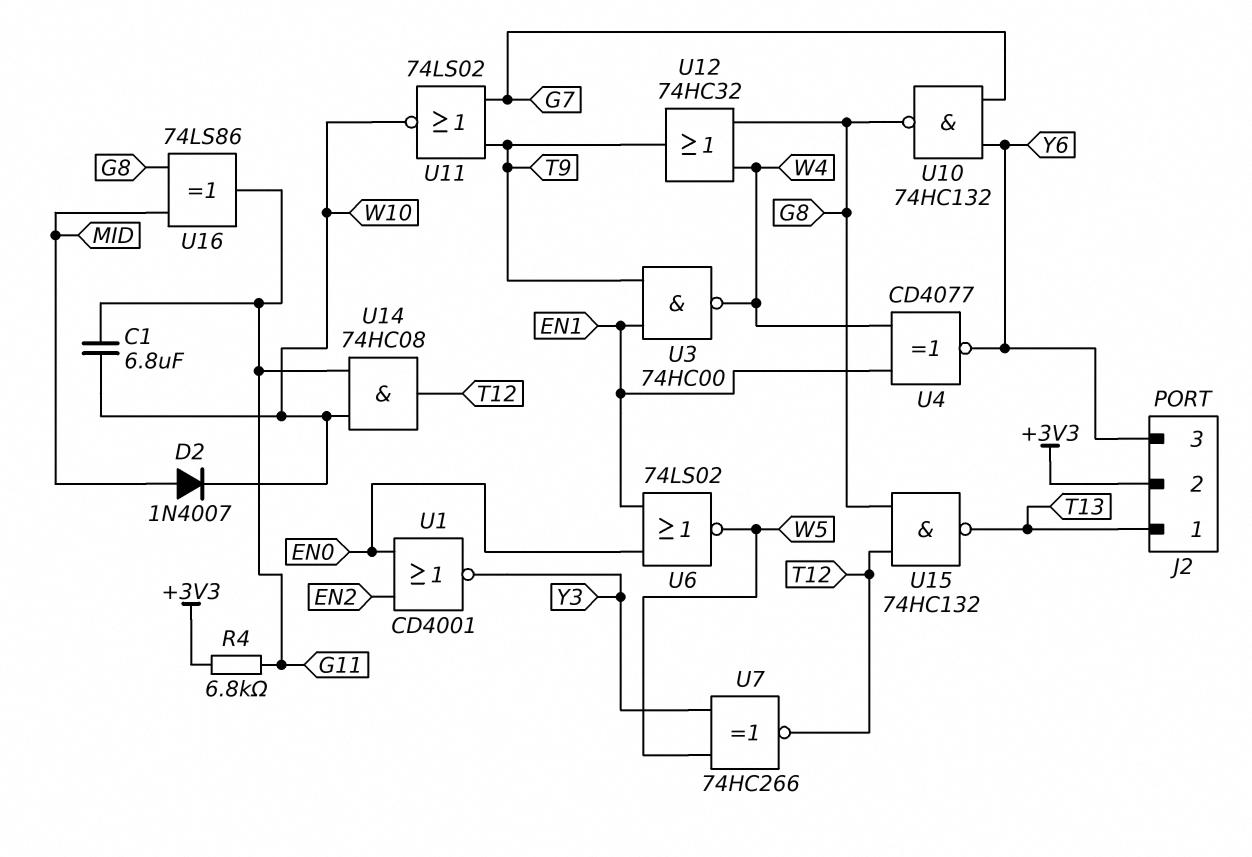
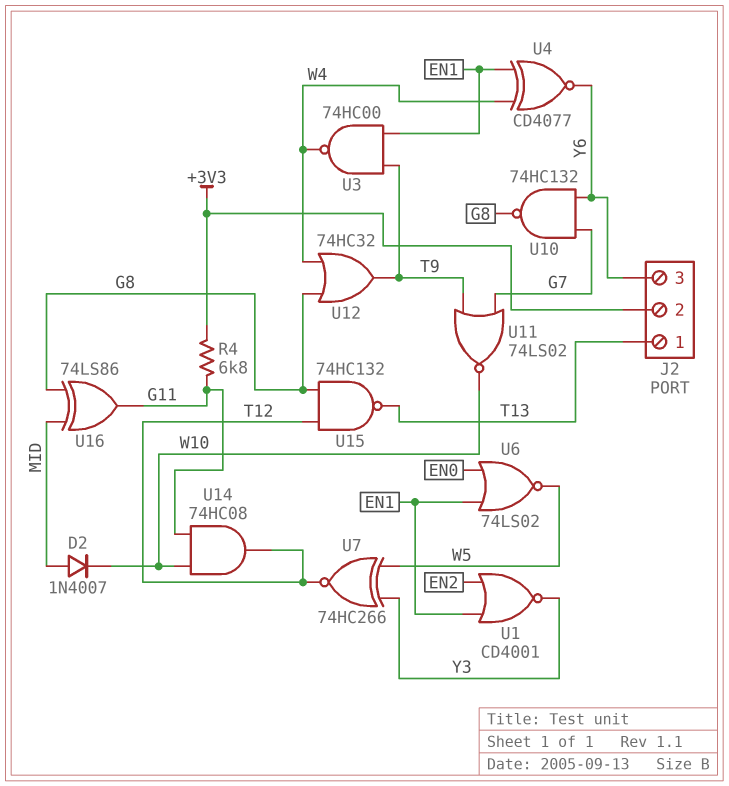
C1: 6.8uF (G11, W10) -> none
U1: NOR CD4001 (in EN0, in EN2, out Y3) -> NOR CD4001 (in EN1, in EN2, out Y3)

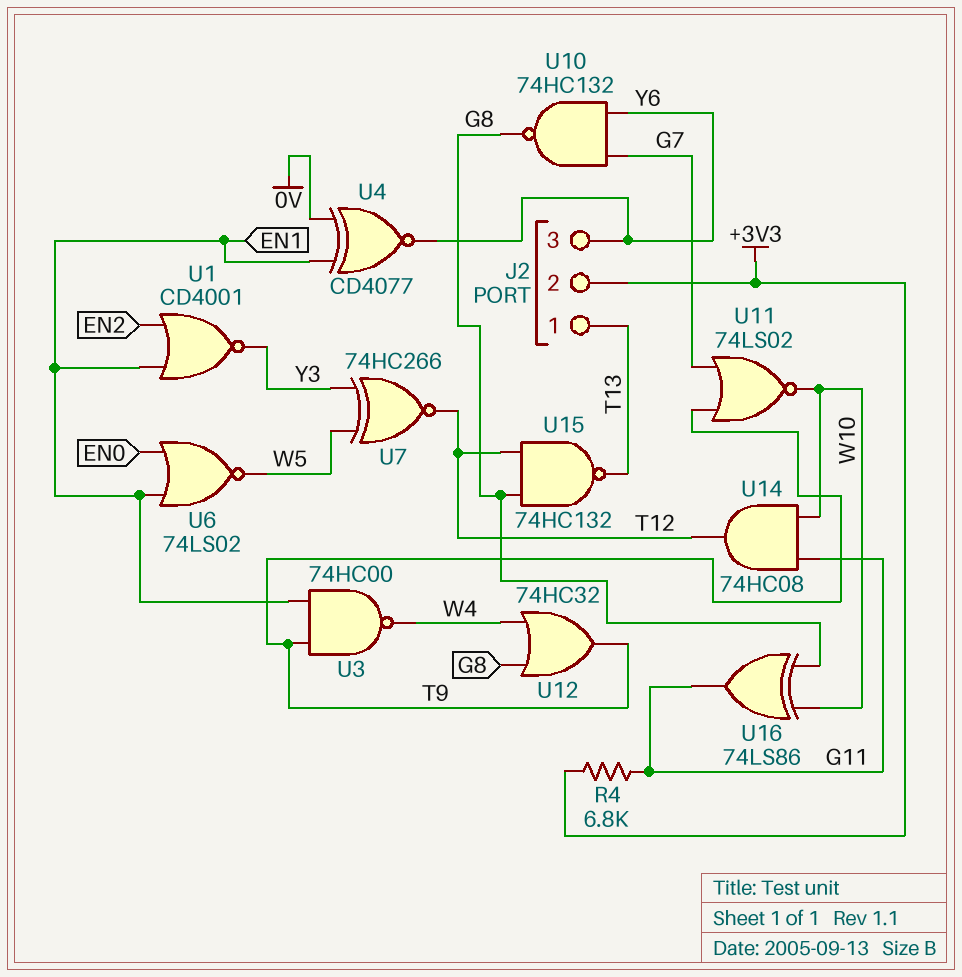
D2: diode 1N4007 (A MID, K W10) -> none
U4: XNOR CD4077 (in EN1, in W4, out Y6) -> XNOR CD4077 (in 0V, in EN1, out Y6)
U16: XOR 74LS86 (in G8, in MID, out G11) -> XOR 74LS86 (in G8, in W10, out G11)

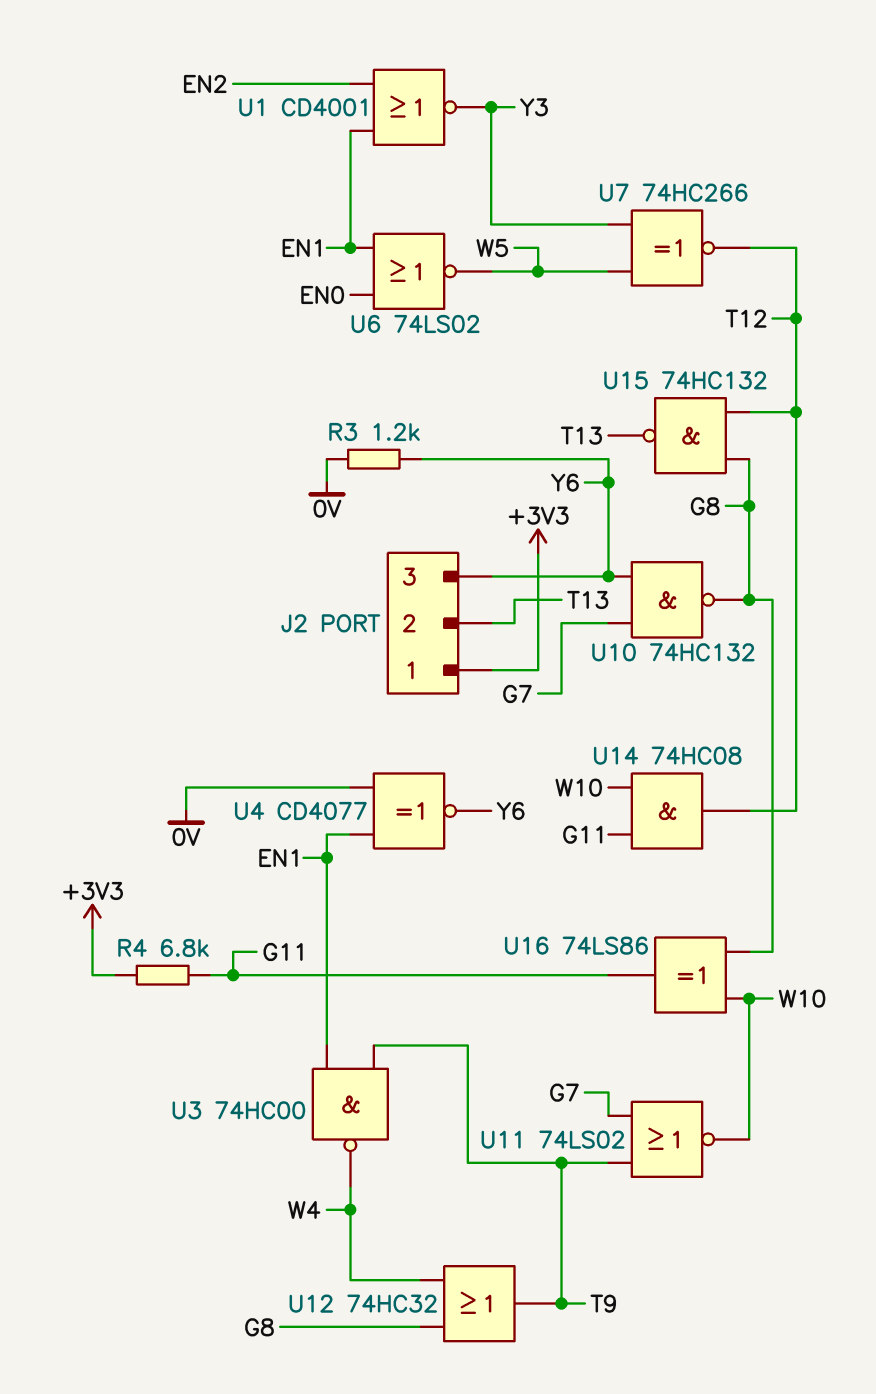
J2 pin 1: T13 -> +3V3
J2 pin 2: +3V3 -> T13
R3: none -> 1.2k (0V, Y6)

